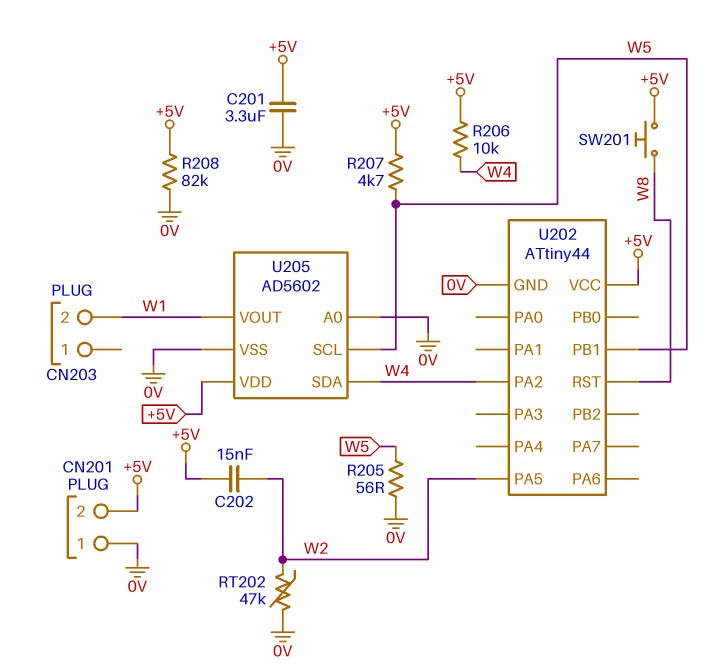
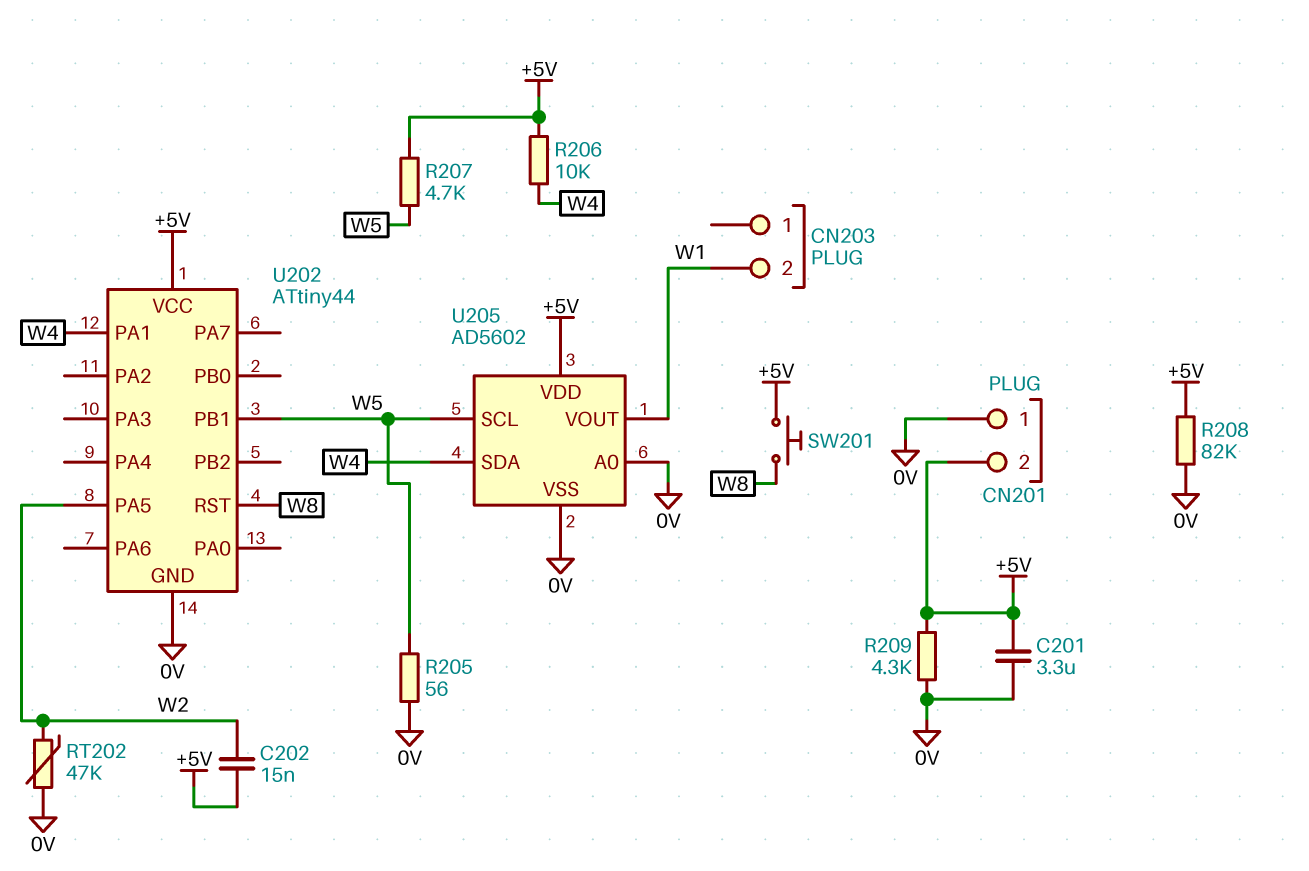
R209: none -> 4.3k (+5V, 0V)
U202 pin PA1: none -> W4
U202 pin PA2: W4 -> none

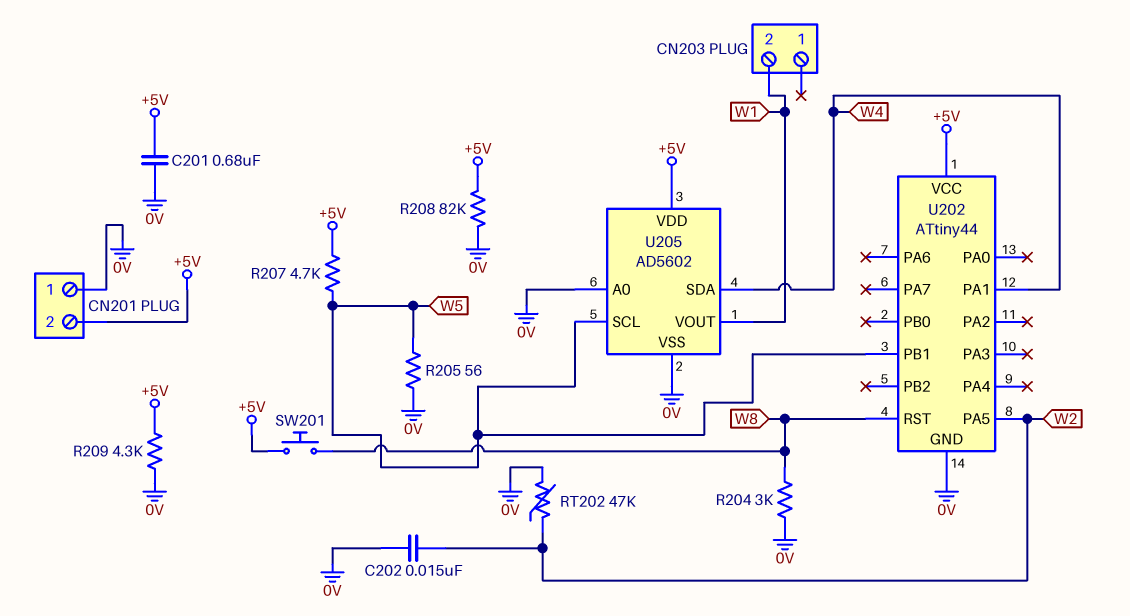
C201: 3.3uF (+5V, 0V) -> 680nF (+5V, 0V)
C202: 15nF (+5V, W2) -> 15nF (0V, W2)
R204: none -> 3k (0V, W8)
R206: 10k (+5V, W4) -> none

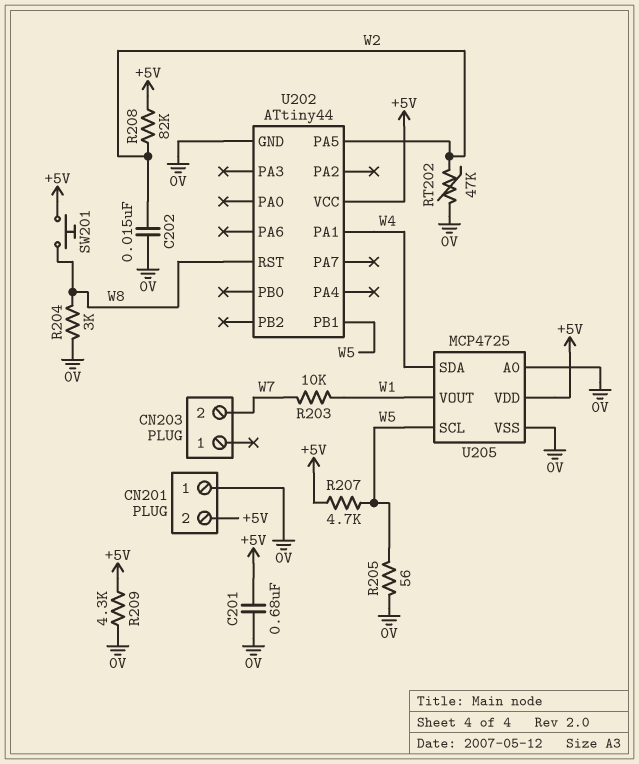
CN203 pin 2: W1 -> W7
R203: none -> 10k (W1, W7)
R208: 82k (+5V, 0V) -> 82k (+5V, W2)
U205: AD5602 -> MCP4725

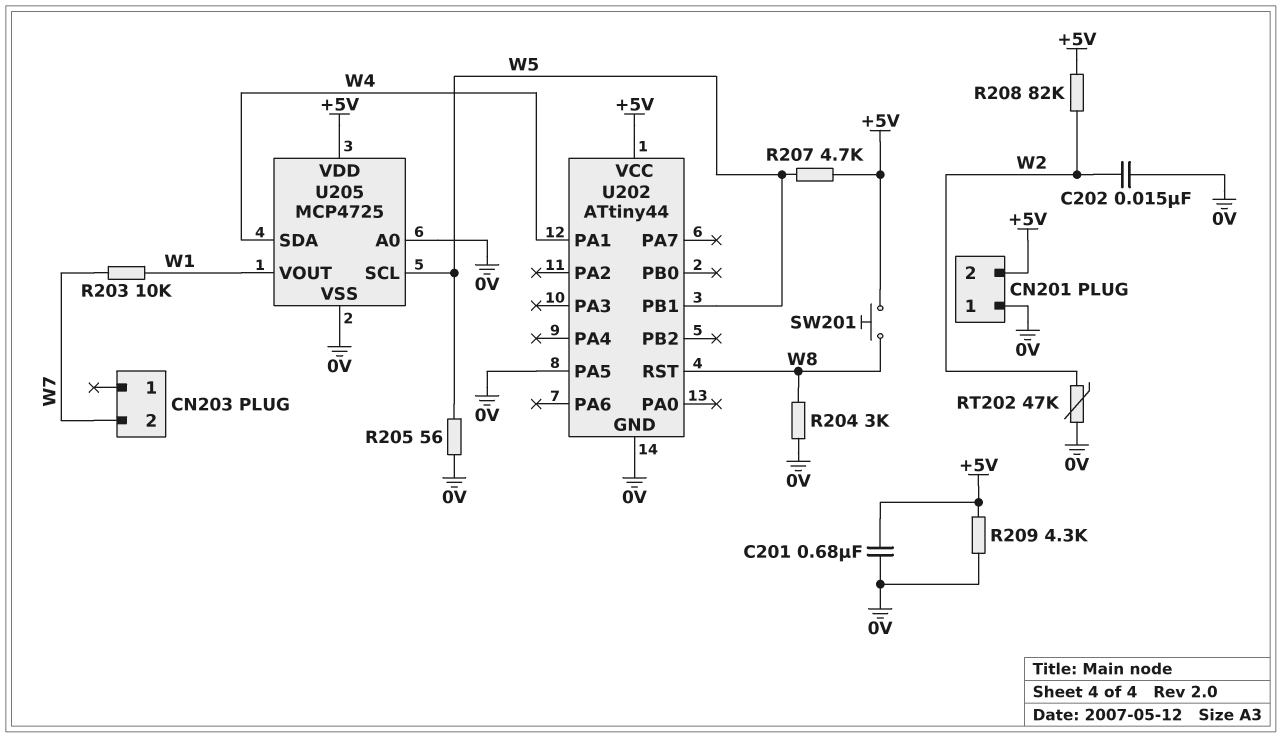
U202 pin PA5: W2 -> 0V

